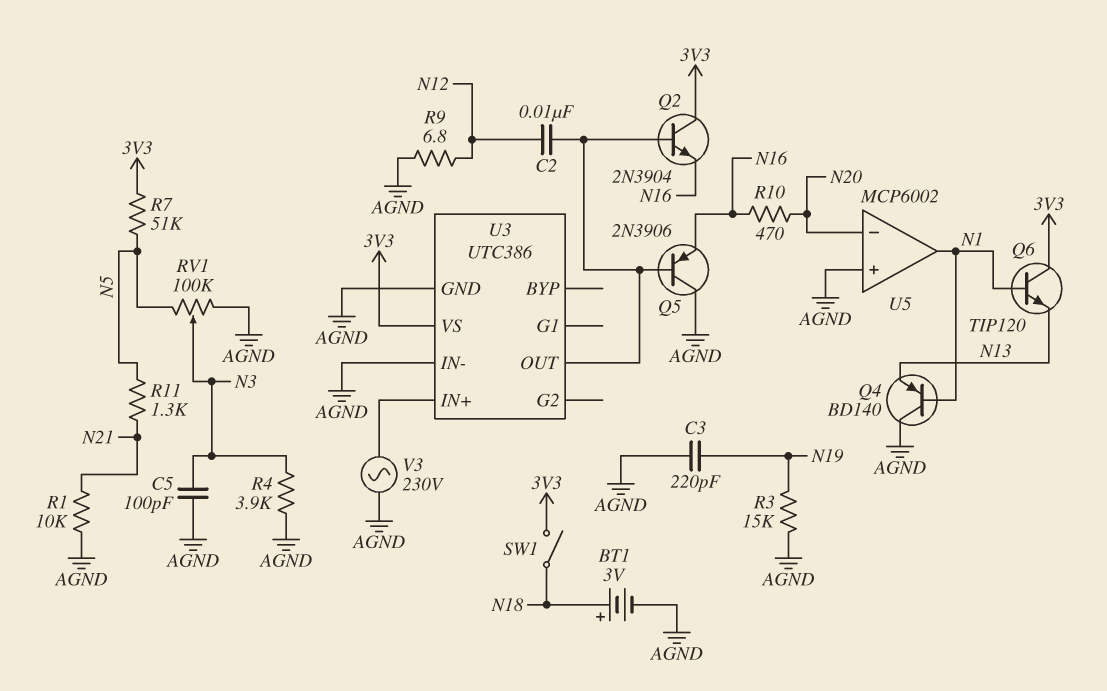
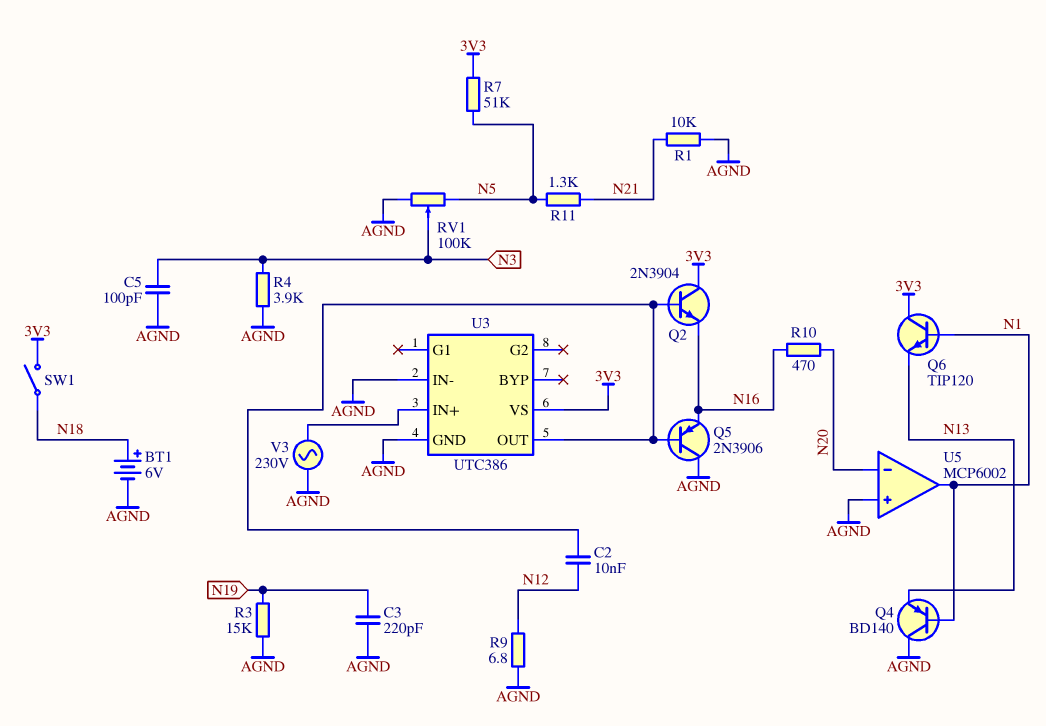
BT1: 3V (plus N18, minus AGND) -> 6V (plus N18, minus AGND)

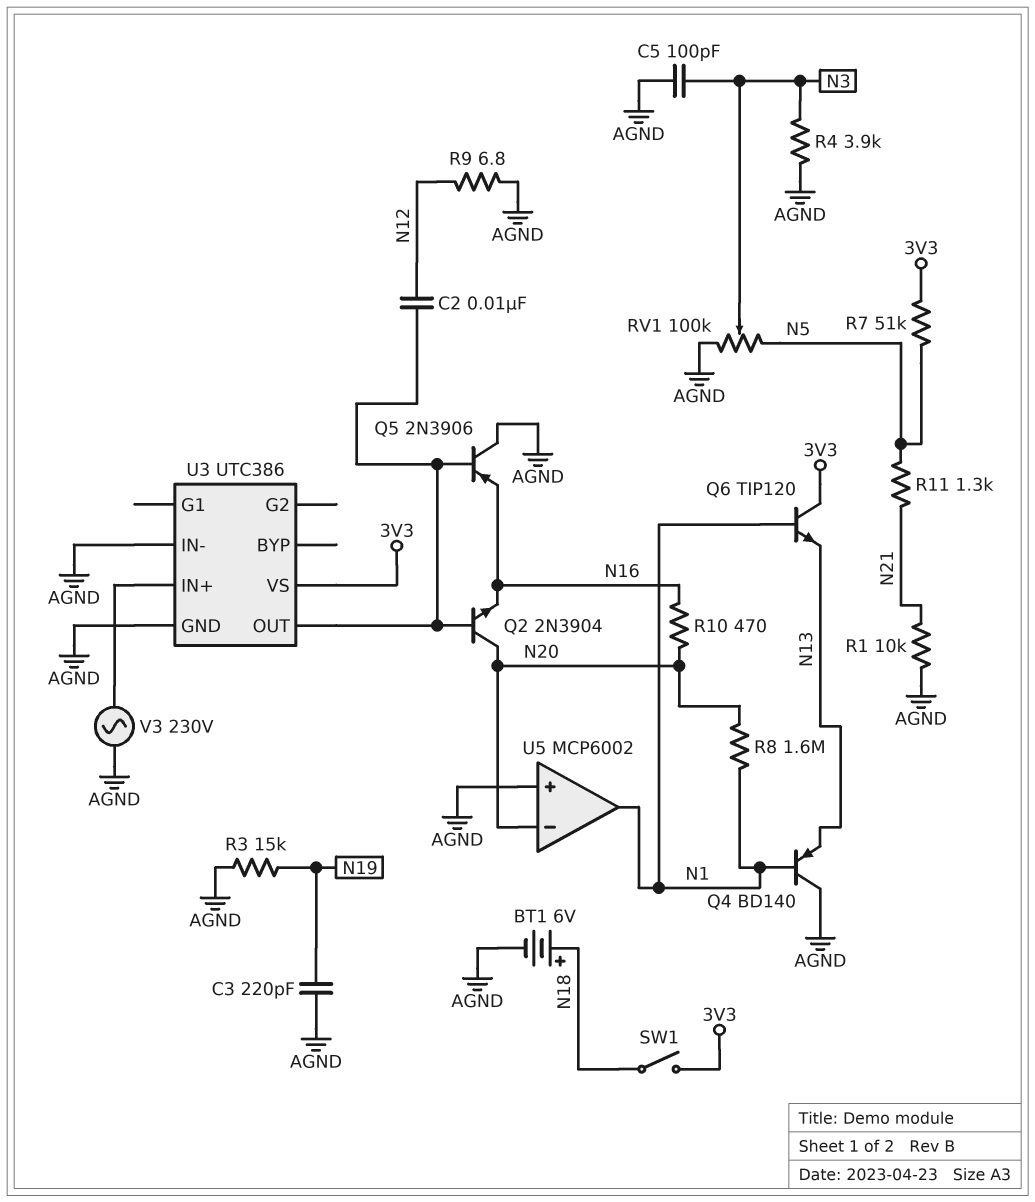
Q2: NPN 2N3904 (B U3/OUT, C 3V3, E N16) -> NPN 2N3904 (B U3/OUT, C N20, E N16)
R8: none -> 1.6M (N1, N20)

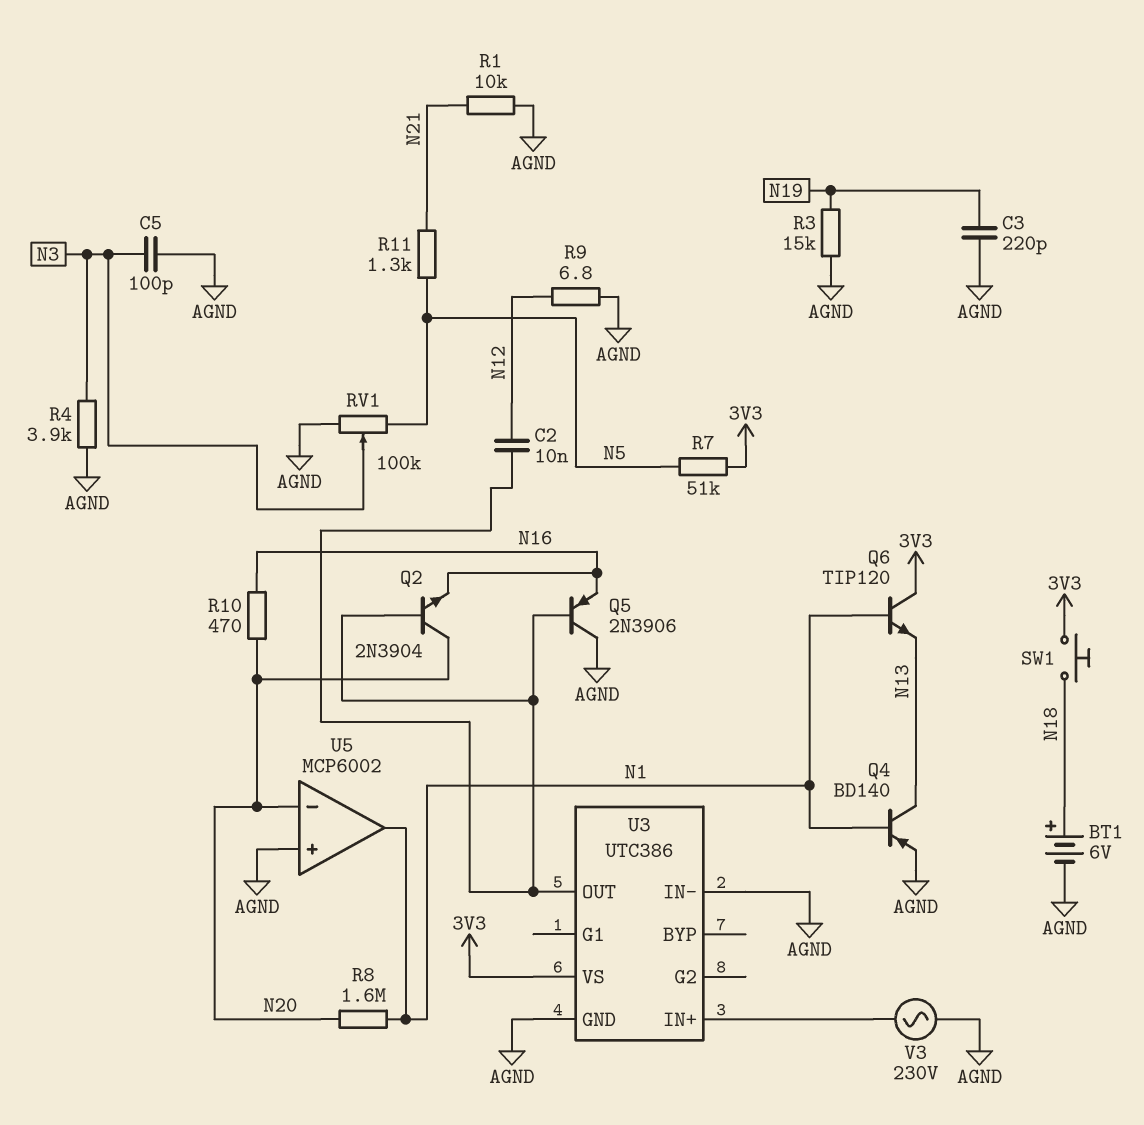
Q4: PNP BD140 (B N1, C AGND, E N13) -> PNP BD140 (B N1, C N13, E AGND)
SW1: switch (3V3, N18) -> button (3V3, N18)

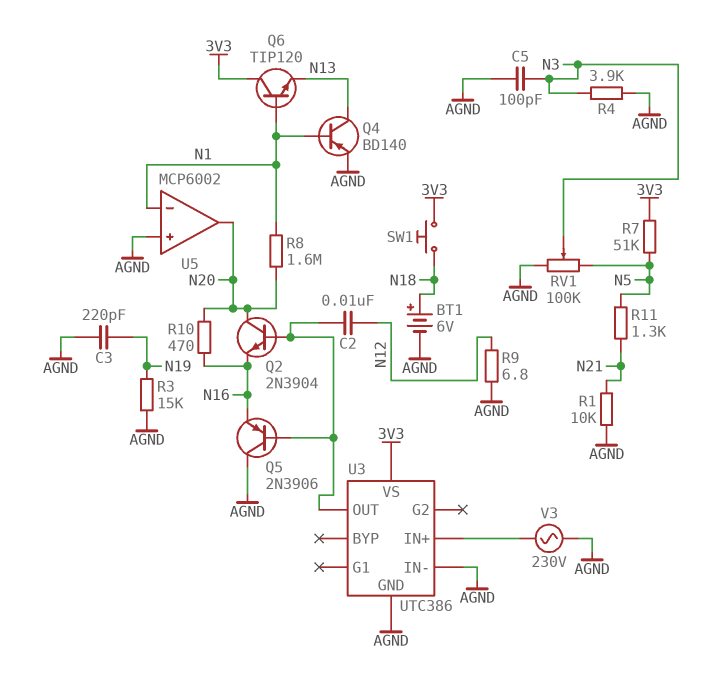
U5 pin in-: N20 -> N1
U5 pin out: N1 -> N20

